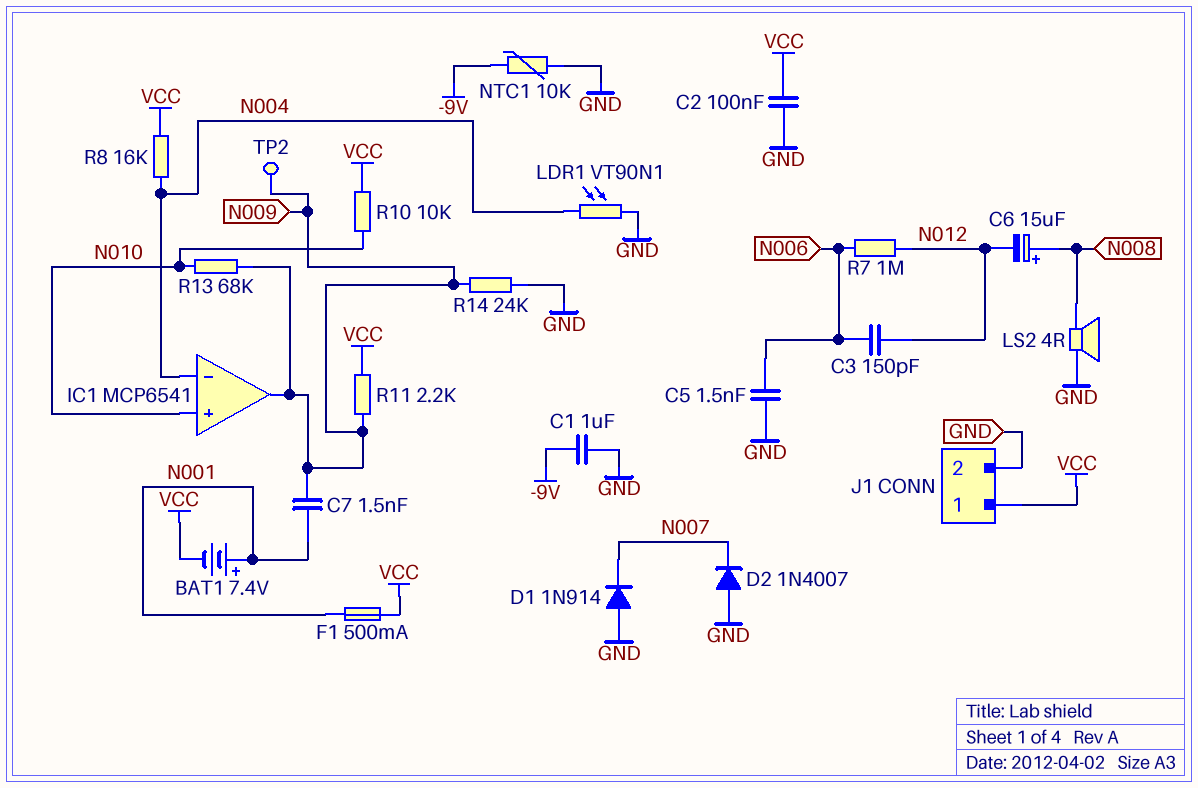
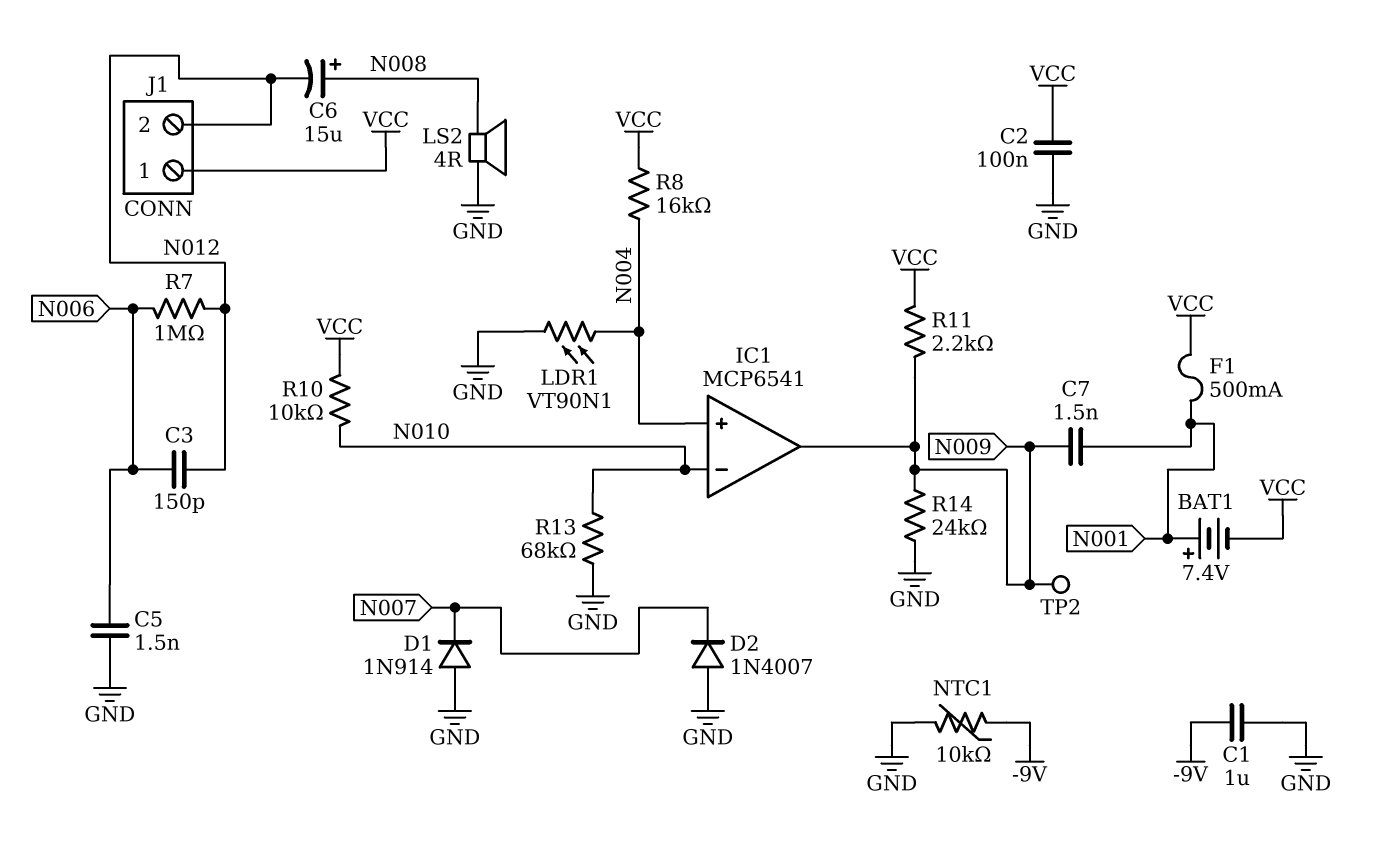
IC1 pin in+: N010 -> N004
IC1 pin in-: N004 -> N010
J1 pin 2: GND -> N012
R13: 68k (N009, N010) -> 68k (GND, N010)

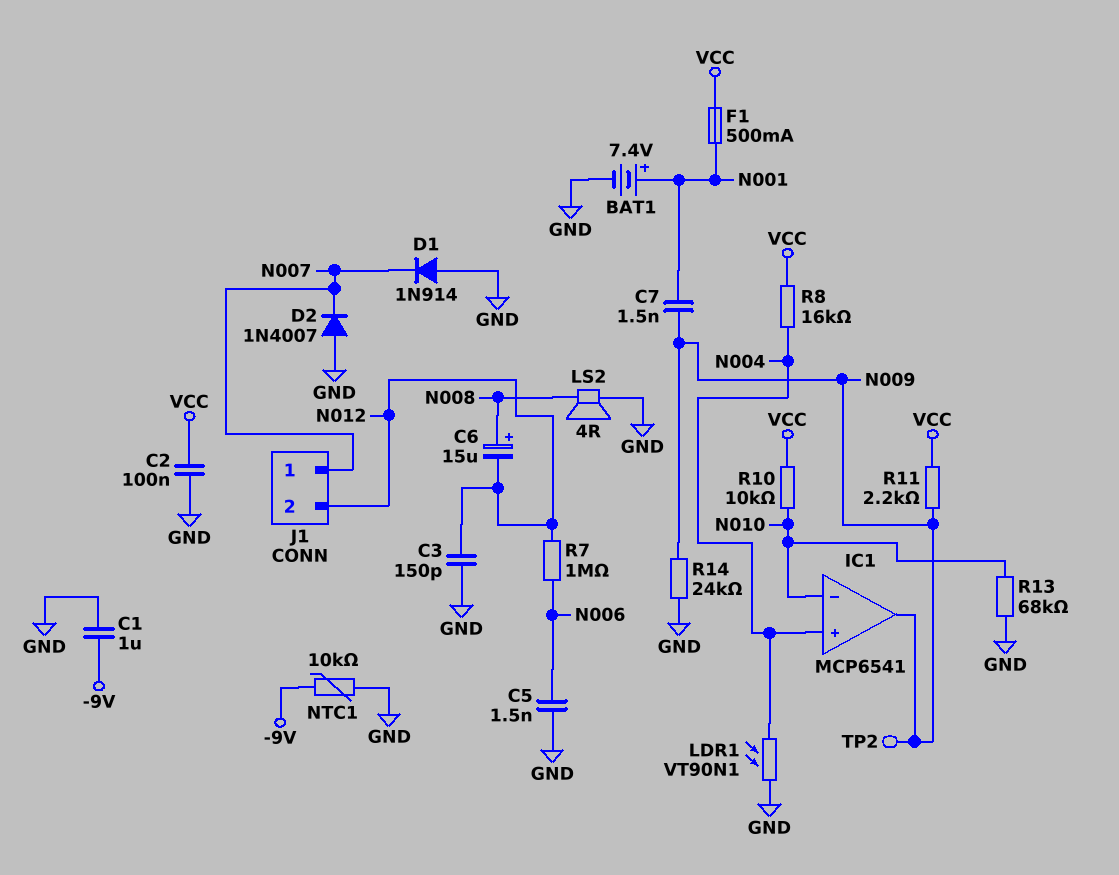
BAT1: 7.4V (plus N001, minus VCC) -> 7.4V (plus N001, minus GND)
C3: 150pF (N006, N012) -> 150pF (GND, N012)
J1 pin 1: VCC -> N007

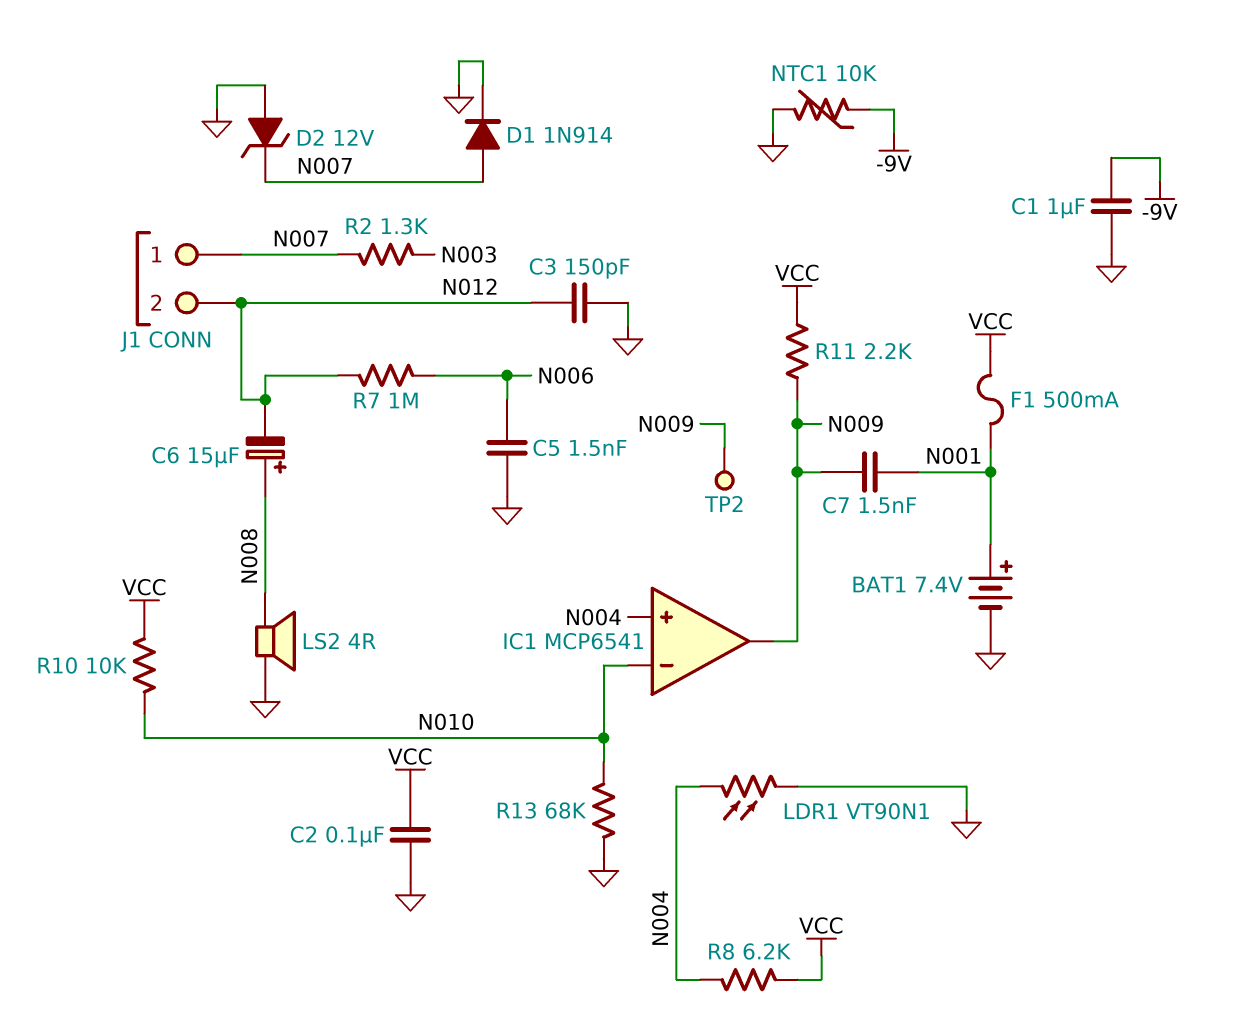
D1: diode 1N914 (A GND, K N007) -> diode 1N914 (A N007, K GND)
D2: diode 1N4007 (A GND, K N007) -> zener 12V (A GND, K N007)
R2: none -> 1.3k (N003, N007)
R8: 16k (N004, VCC) -> 6.2k (N004, VCC)
R14: 24k (GND, N009) -> none

